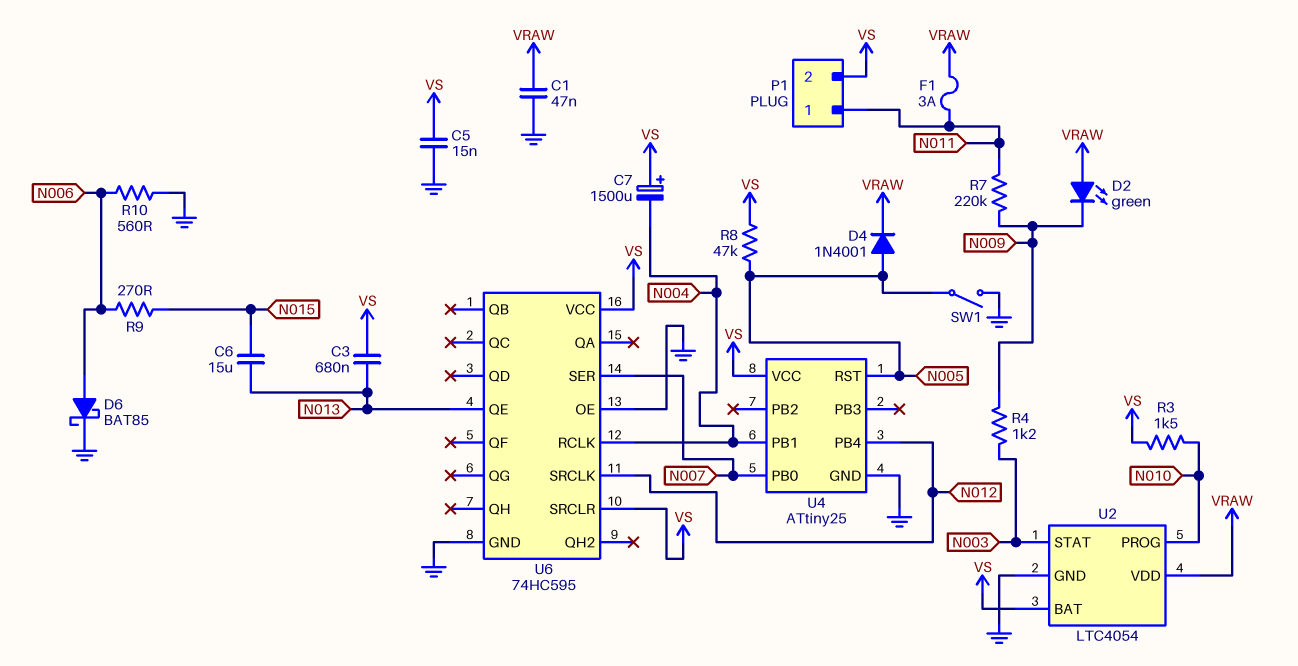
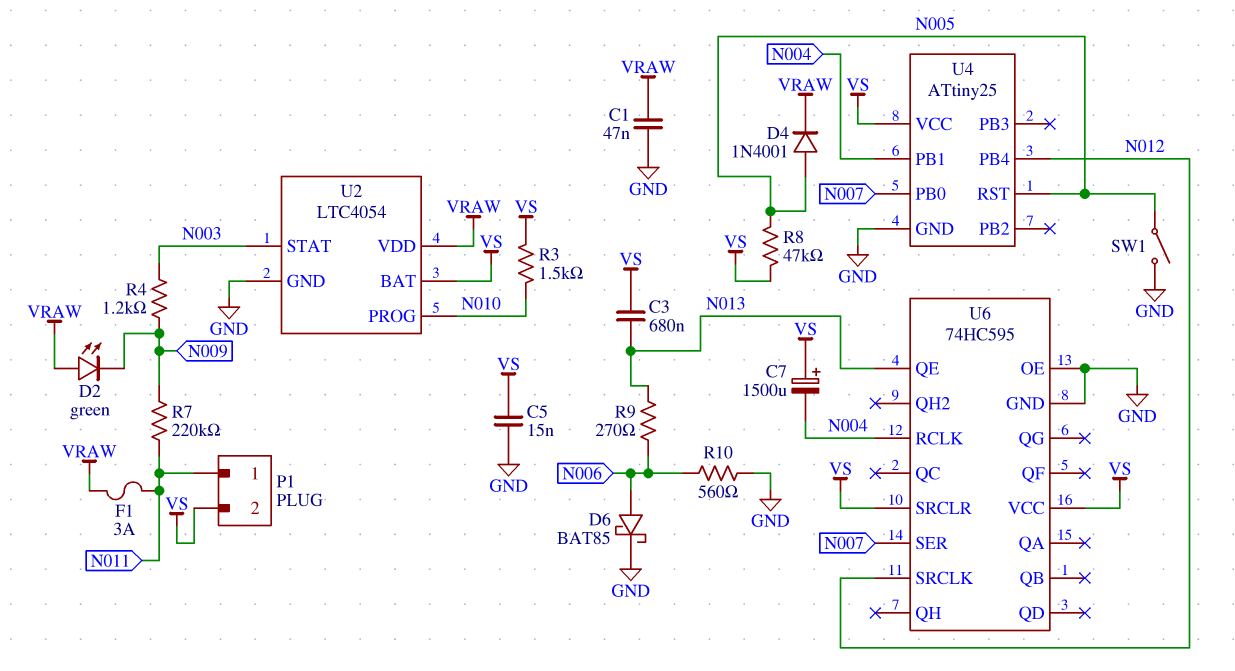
C6: 15uF (N013, N015) -> none
R9: 270 (N006, N015) -> 270 (N006, N013)

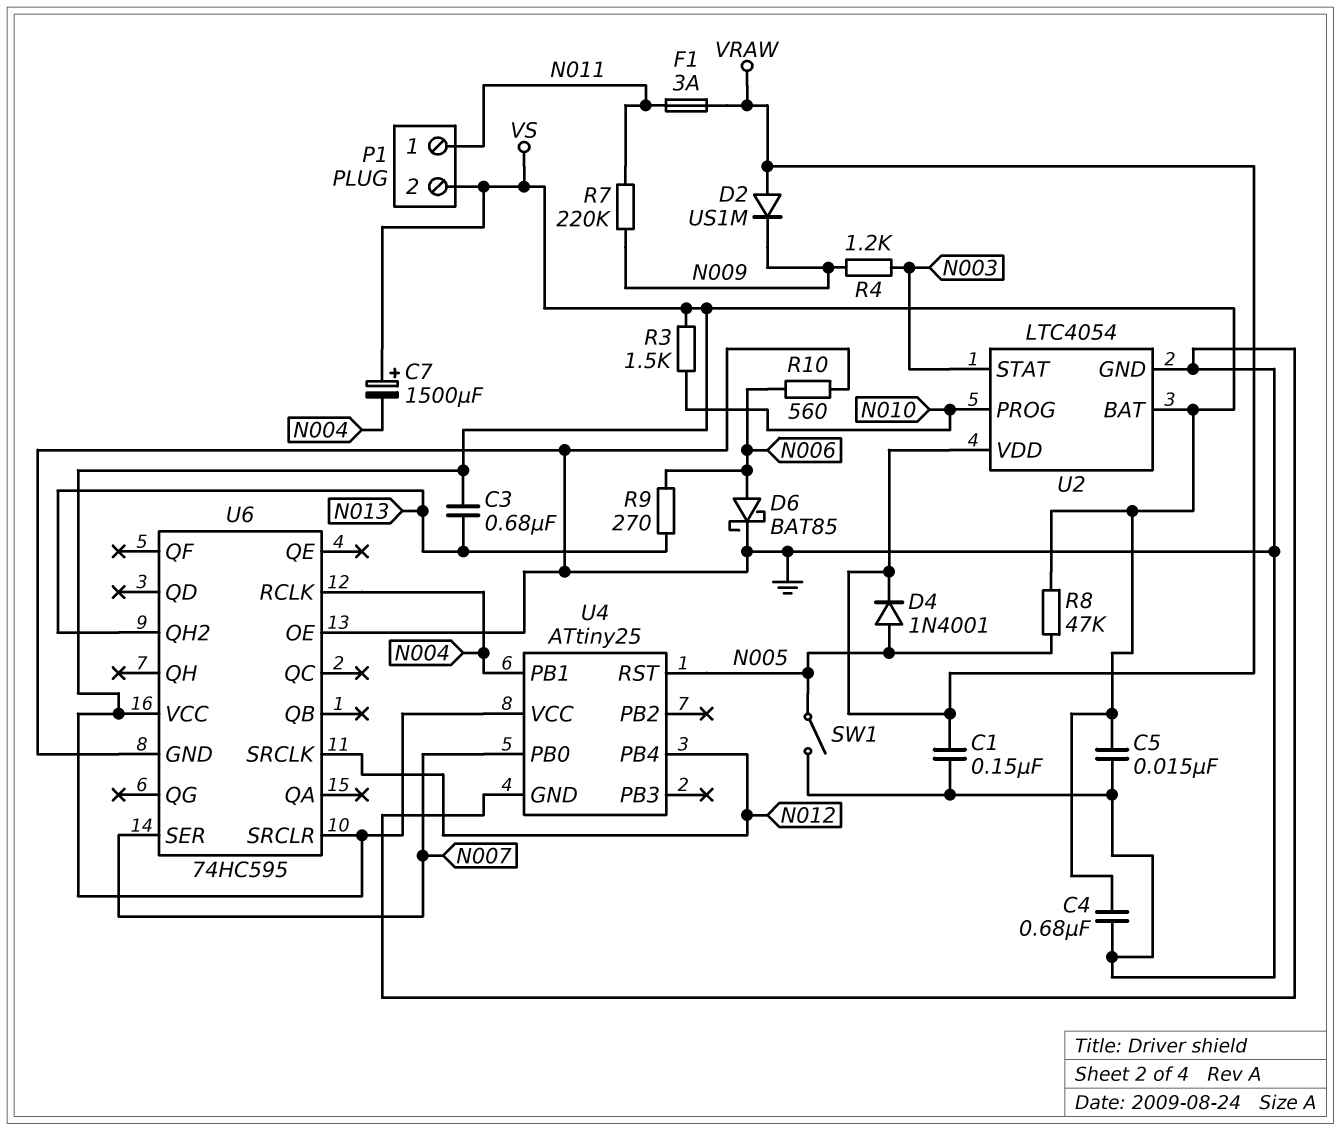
C1: 47nF (GND, VRAW) -> 150nF (GND, VRAW)
C4: none -> 680nF (GND, VS)
D2: LED green (A VRAW, K N009) -> diode US1M (A VRAW, K N009)
U6 pin QE: N013 -> none
U6 pin QH2: none -> N013

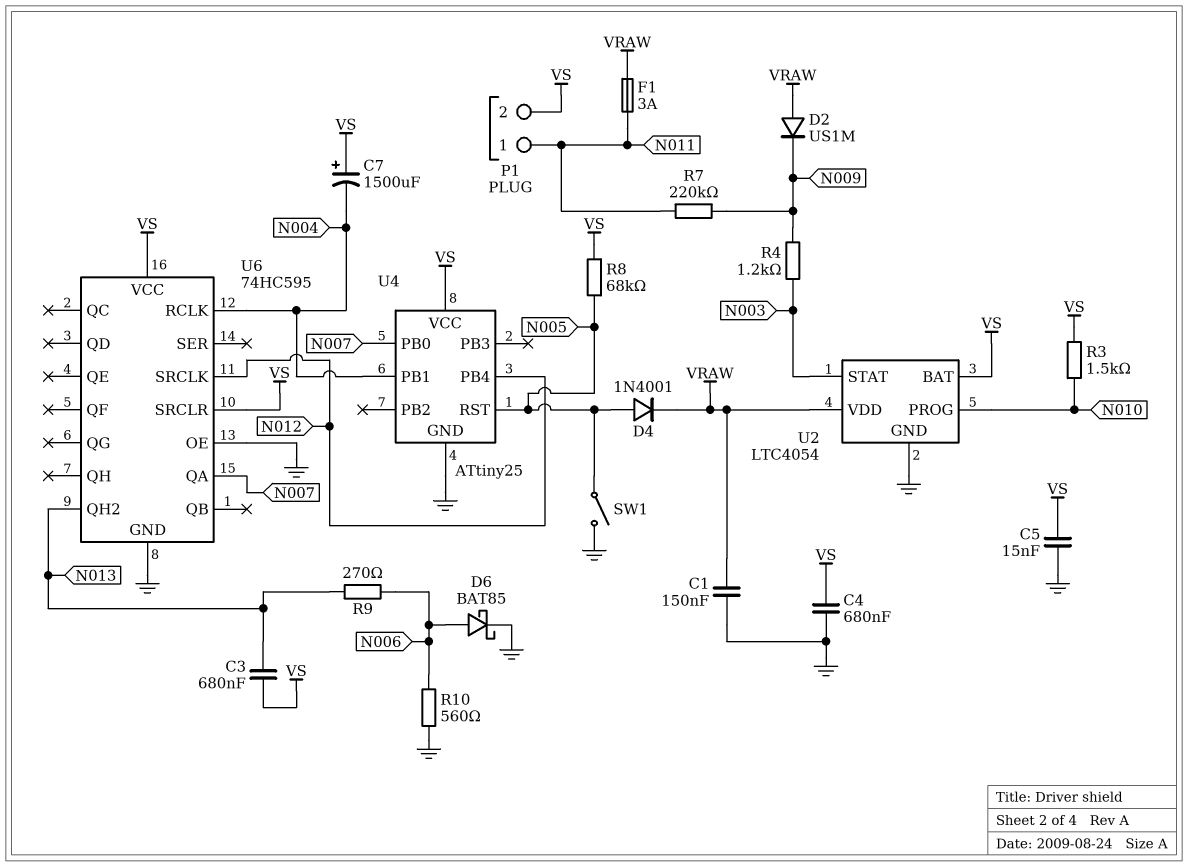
R8: 47k (N005, VS) -> 68k (N005, VS)
U6 pin QA: none -> N007
U6 pin SER: N007 -> none

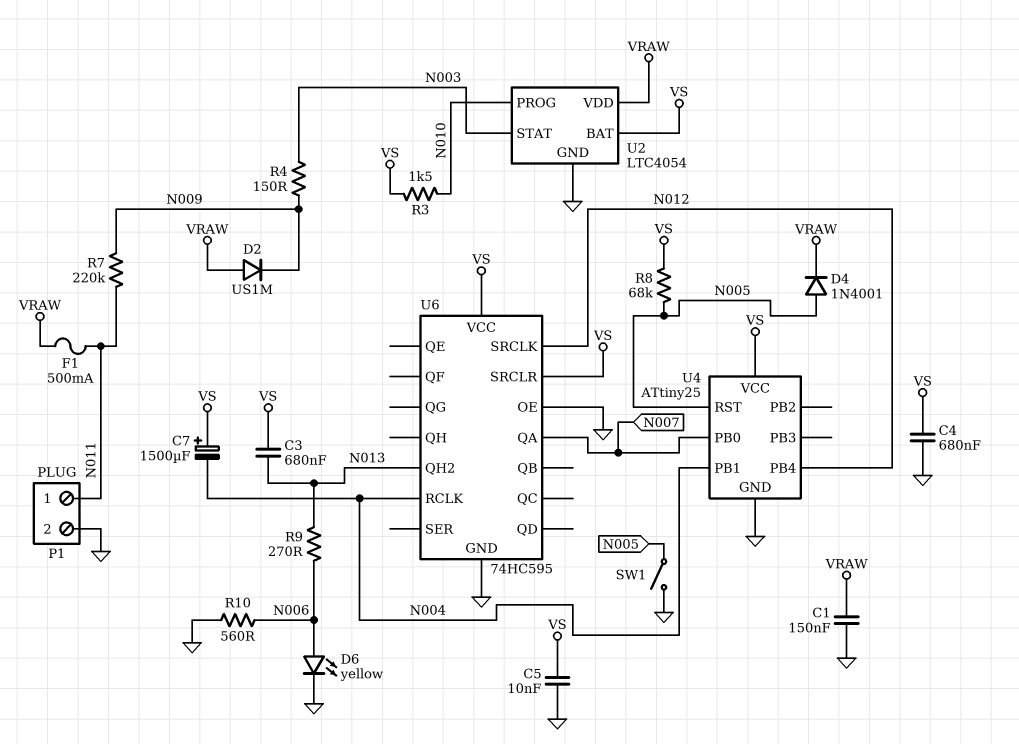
C5: 15nF (GND, VS) -> 10nF (GND, VS)
D6: schottky BAT85 (A N006, K GND) -> LED yellow (A N006, K GND)
F1: 3A (N011, VRAW) -> 500mA (N011, VRAW)
P1 pin 2: VS -> GND
R4: 1.2k (N003, N009) -> 150 (N003, N009)

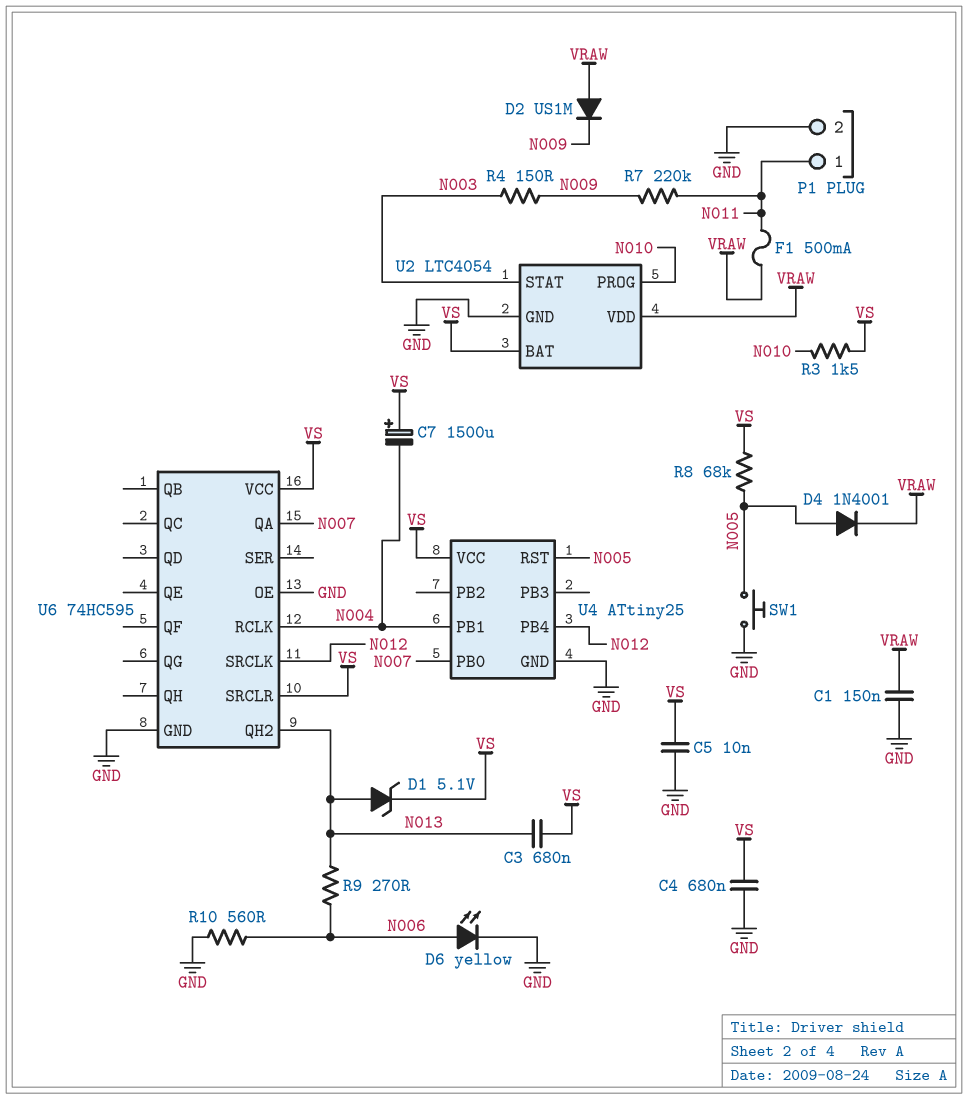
D1: none -> zener 5.1V (A N013, K VS)
SW1: switch (GND, N005) -> button (GND, N005)

